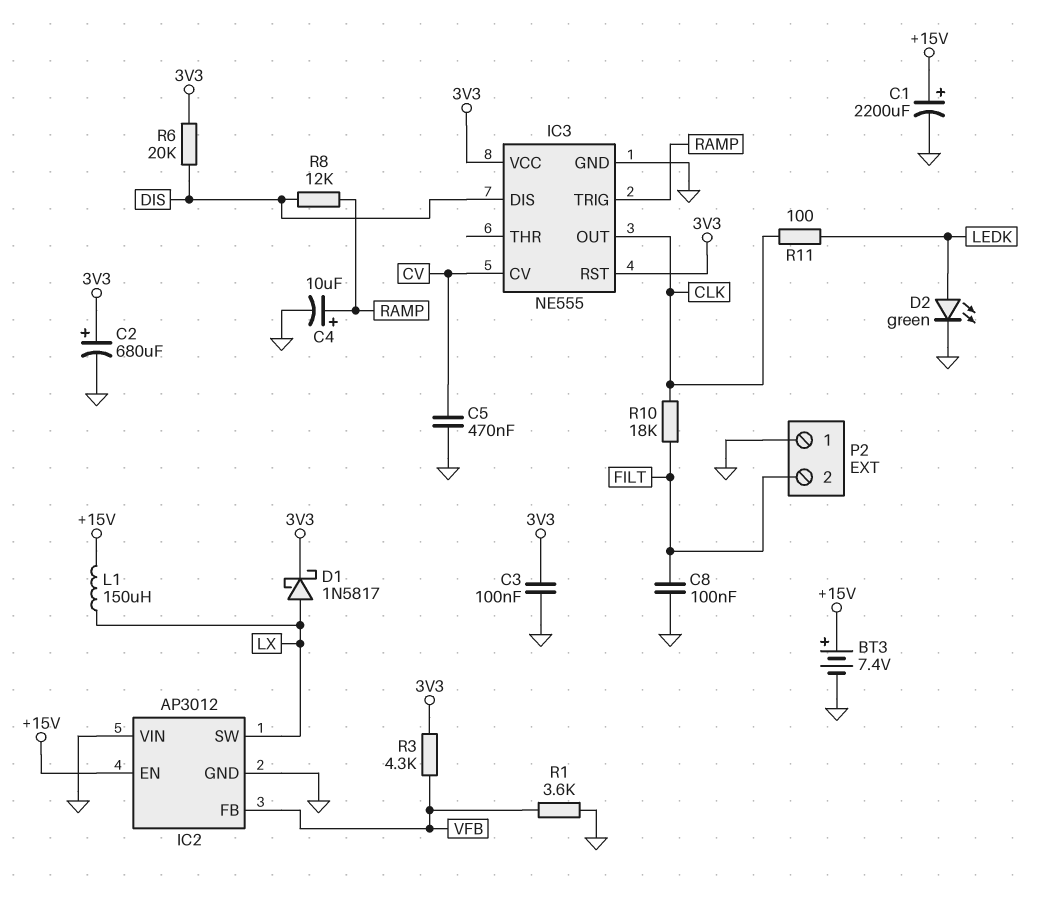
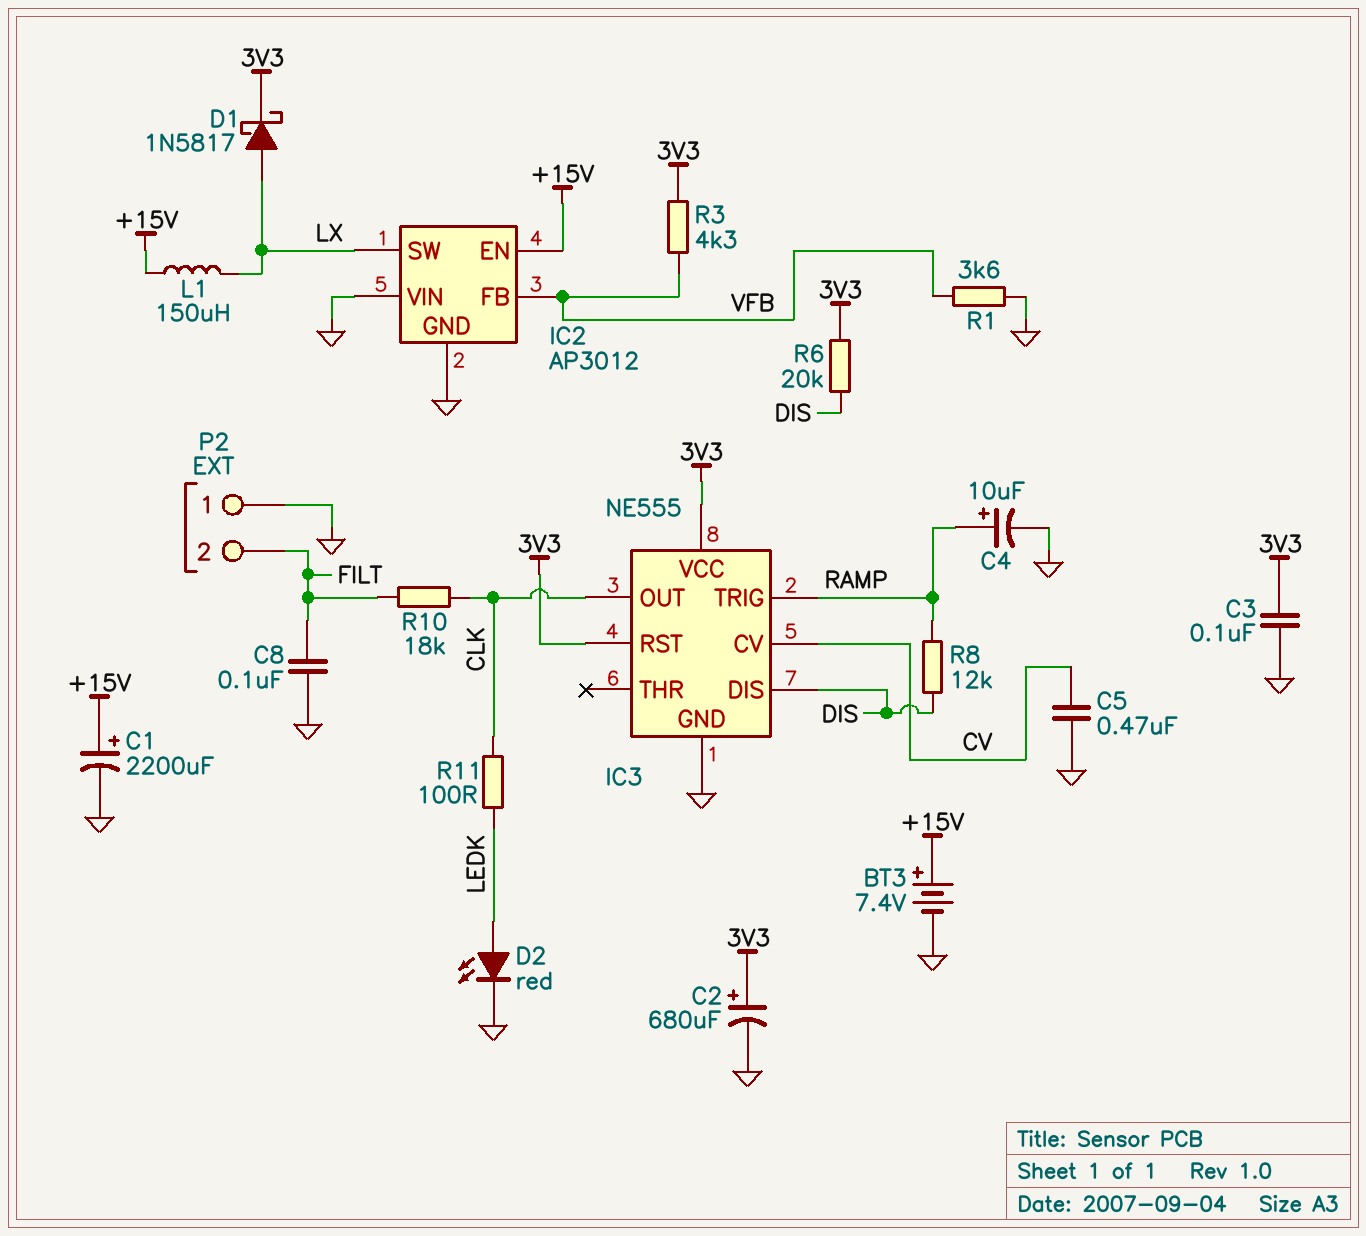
D2: LED green (A LEDK, K GND) -> LED red (A LEDK, K GND)

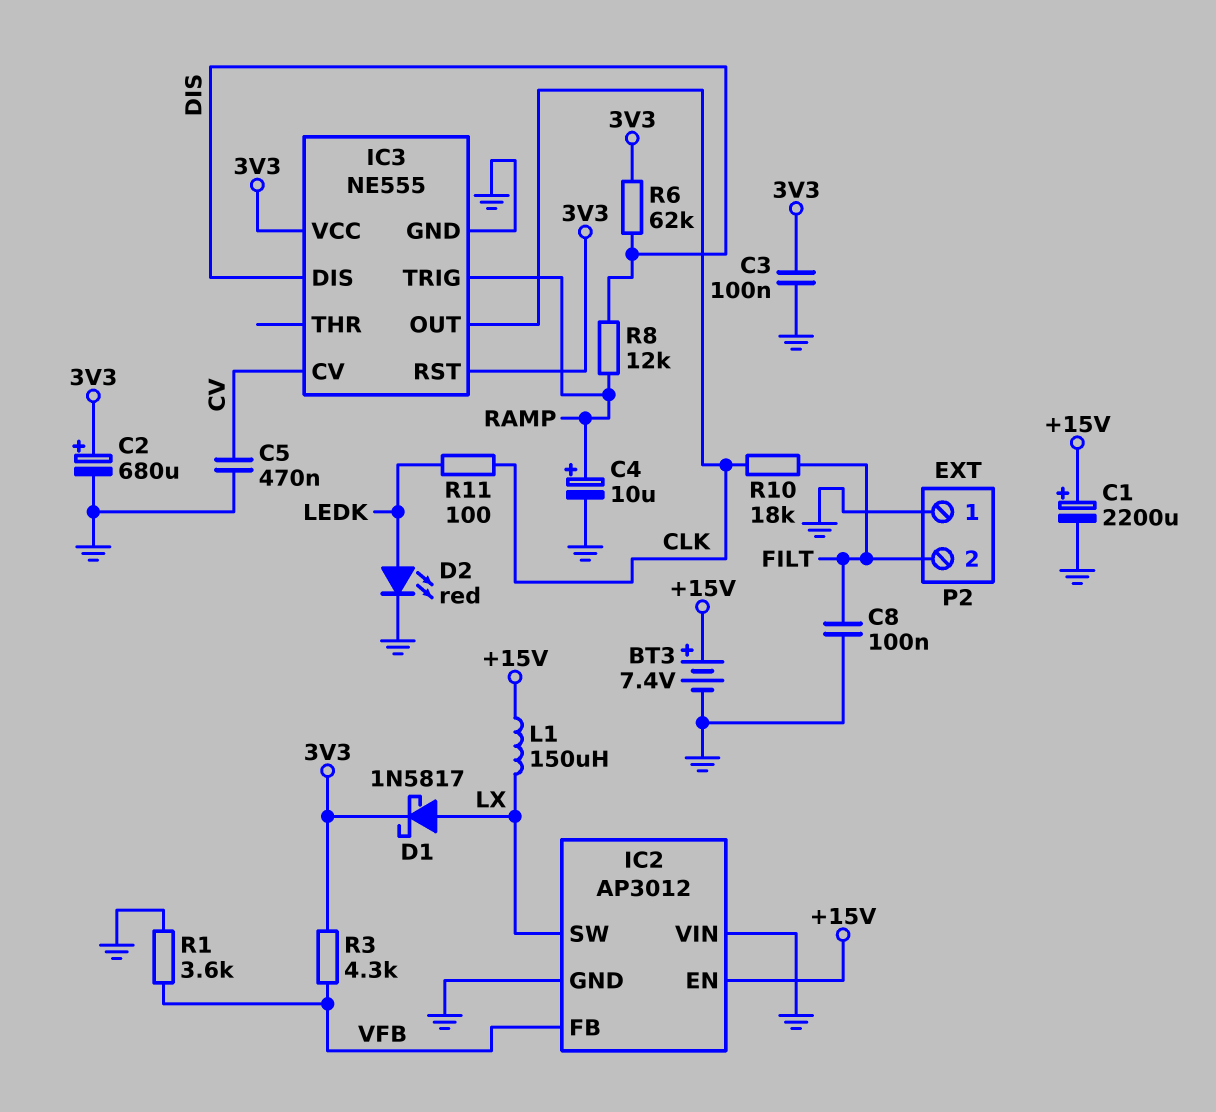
R6: 20k (3V3, DIS) -> 62k (3V3, DIS)

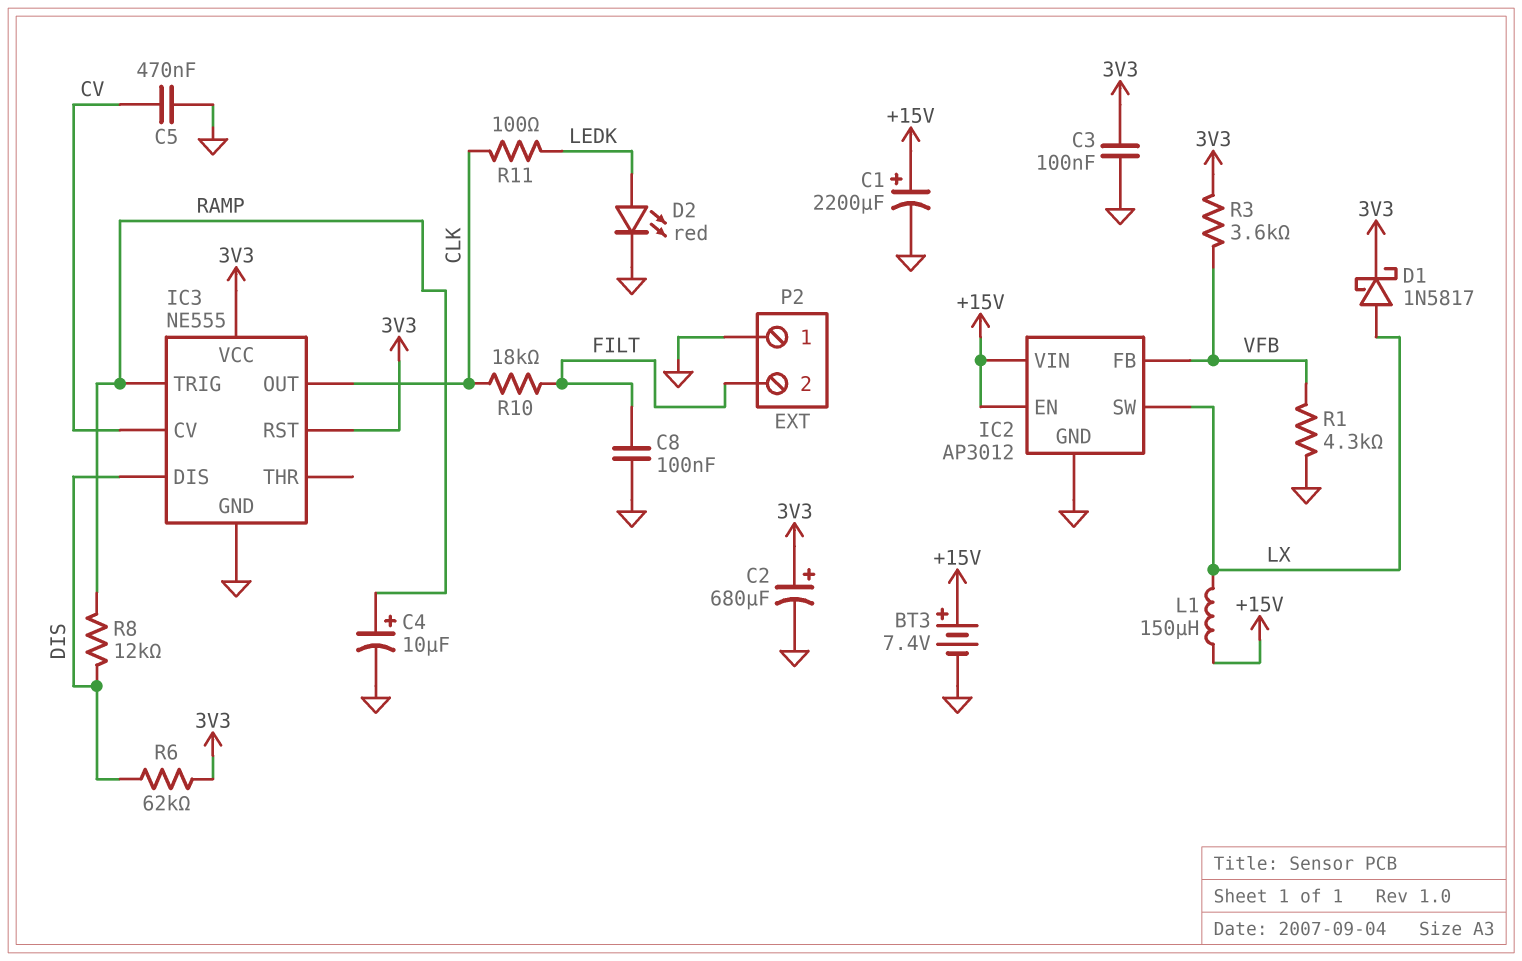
IC2 pin VIN: GND -> +15V
R1: 3.6k (GND, VFB) -> 4.3k (GND, VFB)
R3: 4.3k (3V3, VFB) -> 3.6k (3V3, VFB)

